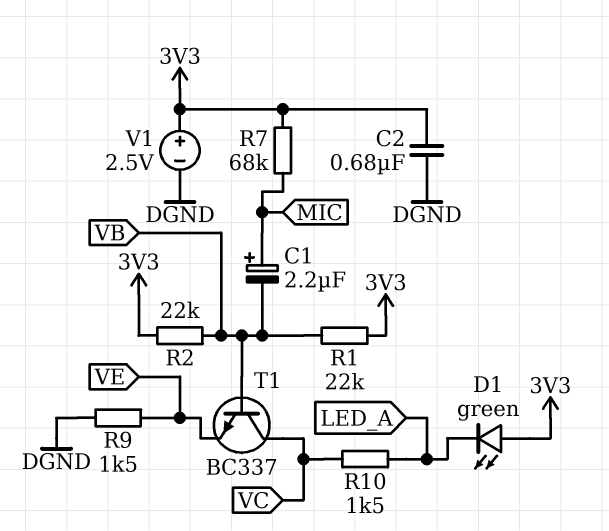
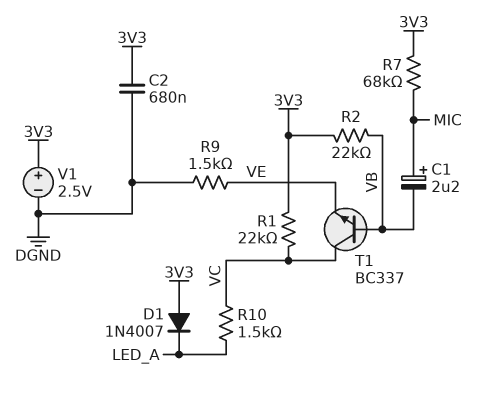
D1: LED green (A 3V3, K LED_A) -> diode 1N4007 (A 3V3, K LED_A)
R1: 22k (3V3, VB) -> 22k (3V3, VC)

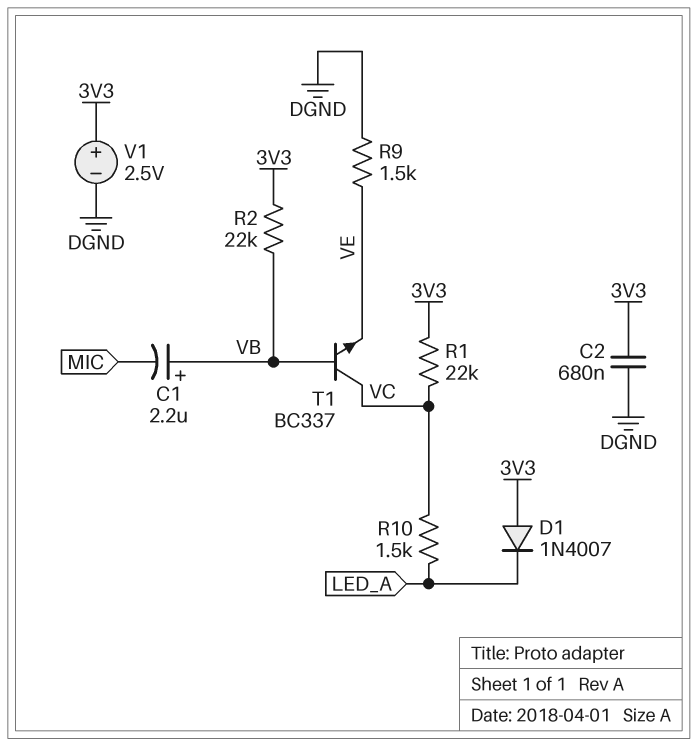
C1: 2.2uF (plus MIC, minus VB) -> 2.2uF (plus VB, minus MIC)
R7: 68k (3V3, MIC) -> none

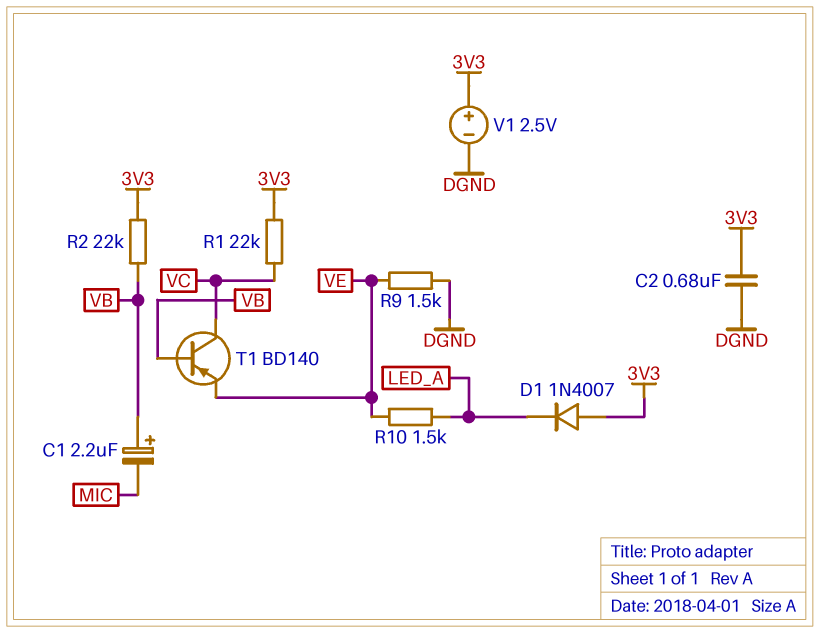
R10: 1.5k (LED_A, VC) -> 1.5k (LED_A, VE)
T1: NPN BC337 (B VB, C VC, E VE) -> PNP BD140 (B VB, C VC, E VE)

